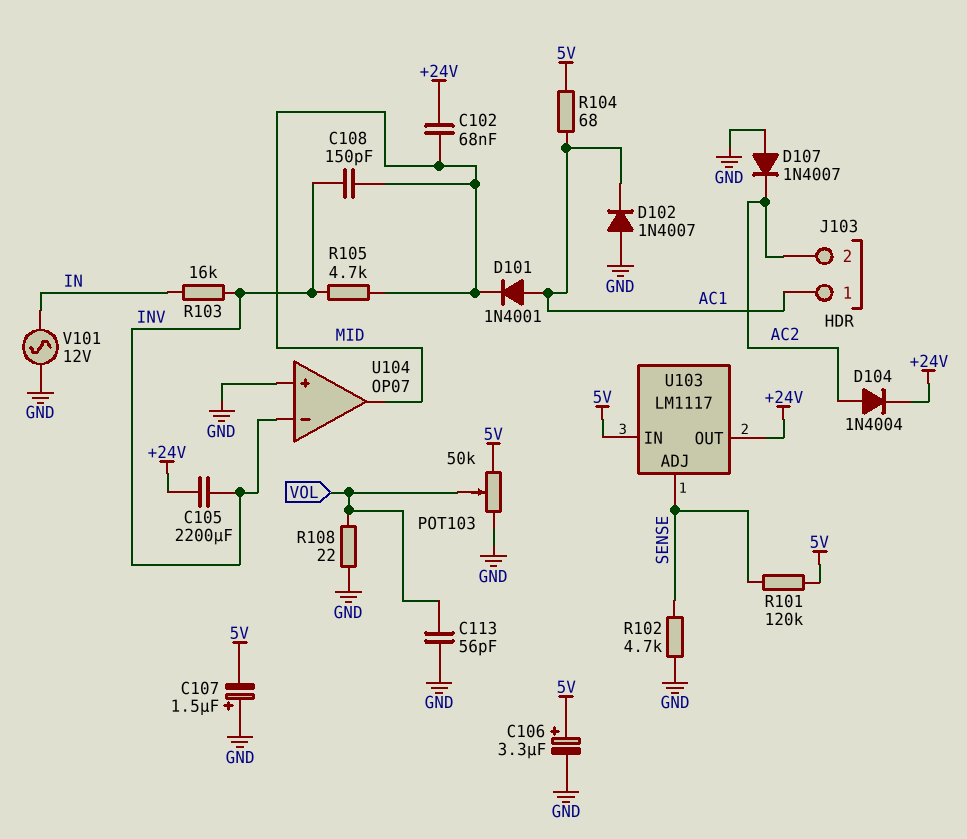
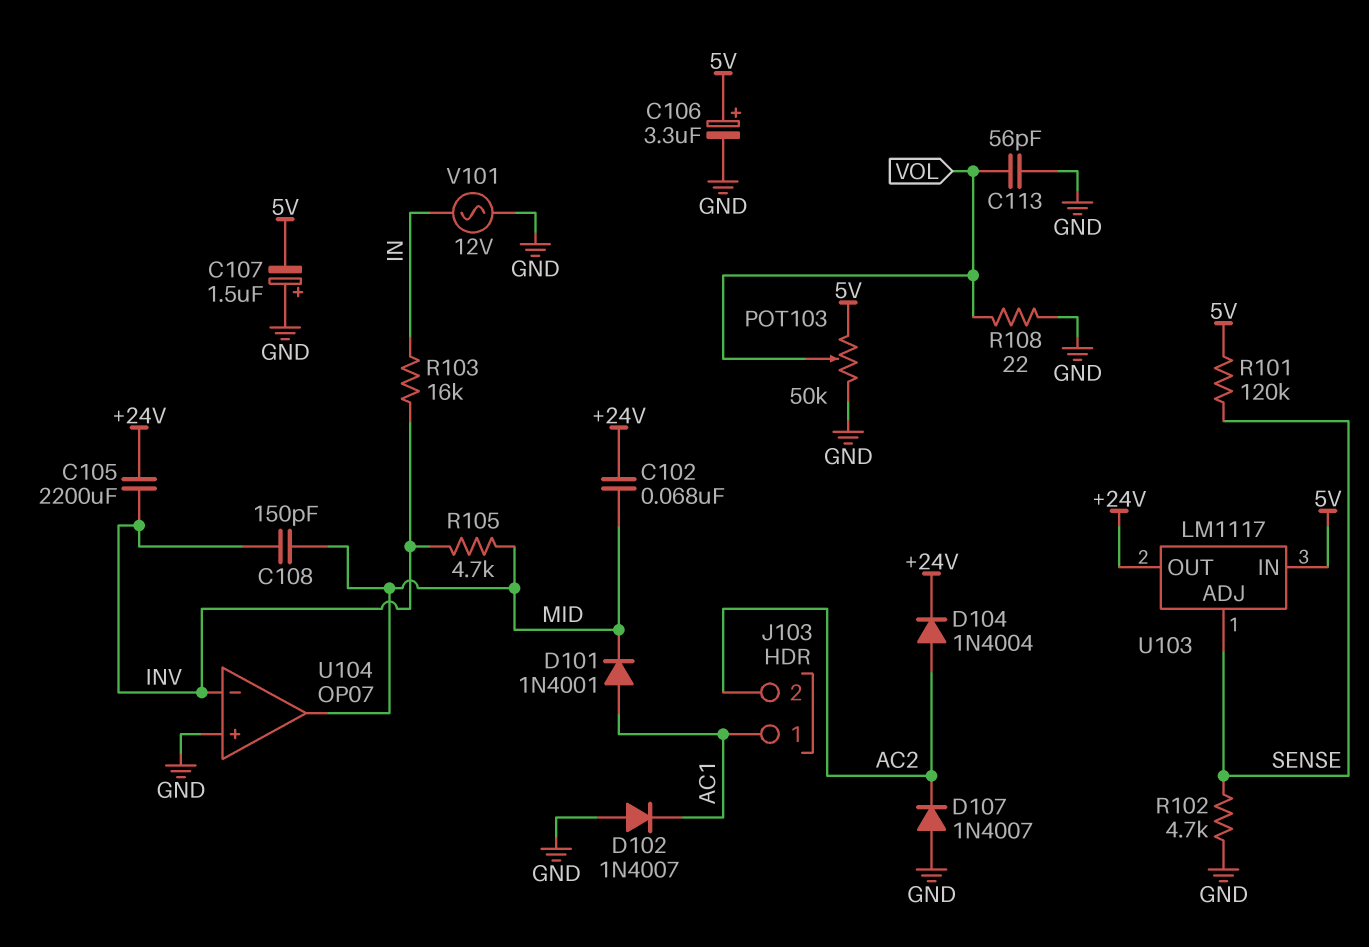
R104: 68 (5V, AC1) -> none

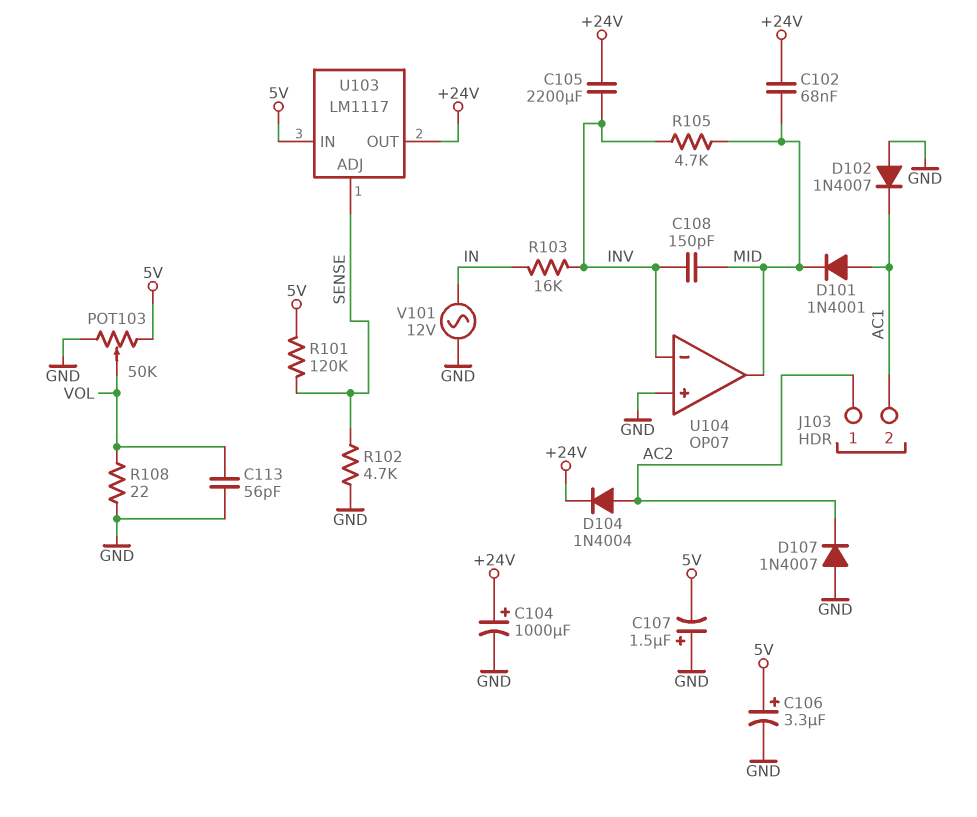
C104: none -> 1000uF (plus +24V, minus GND)
J103 pin 1: AC1 -> AC2
J103 pin 2: AC2 -> AC1

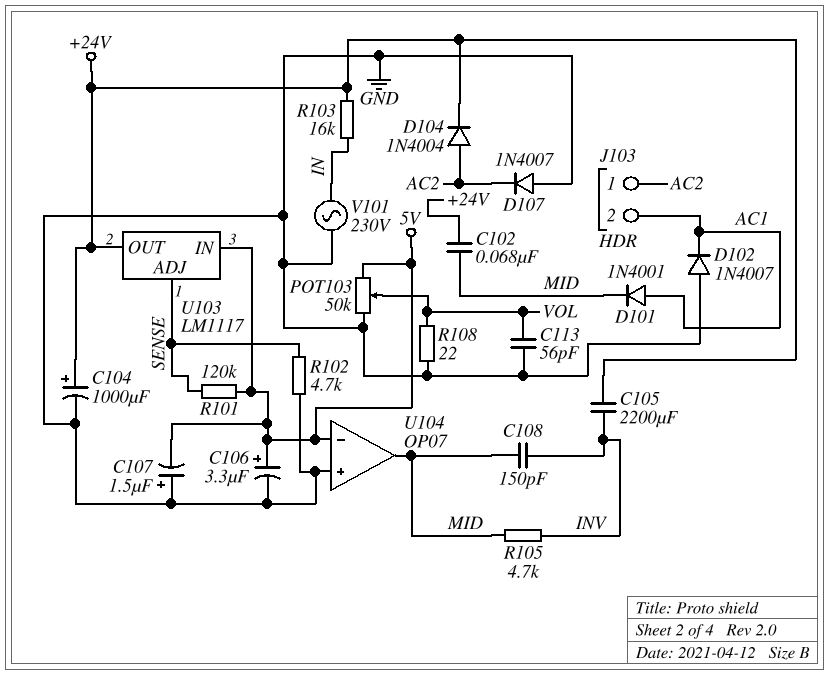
R103: 16k (IN, INV) -> 16k (+24V, IN)
U104 pin in-: INV -> 5V
V101: AC 12V (GND, IN) -> AC 230V (GND, IN)

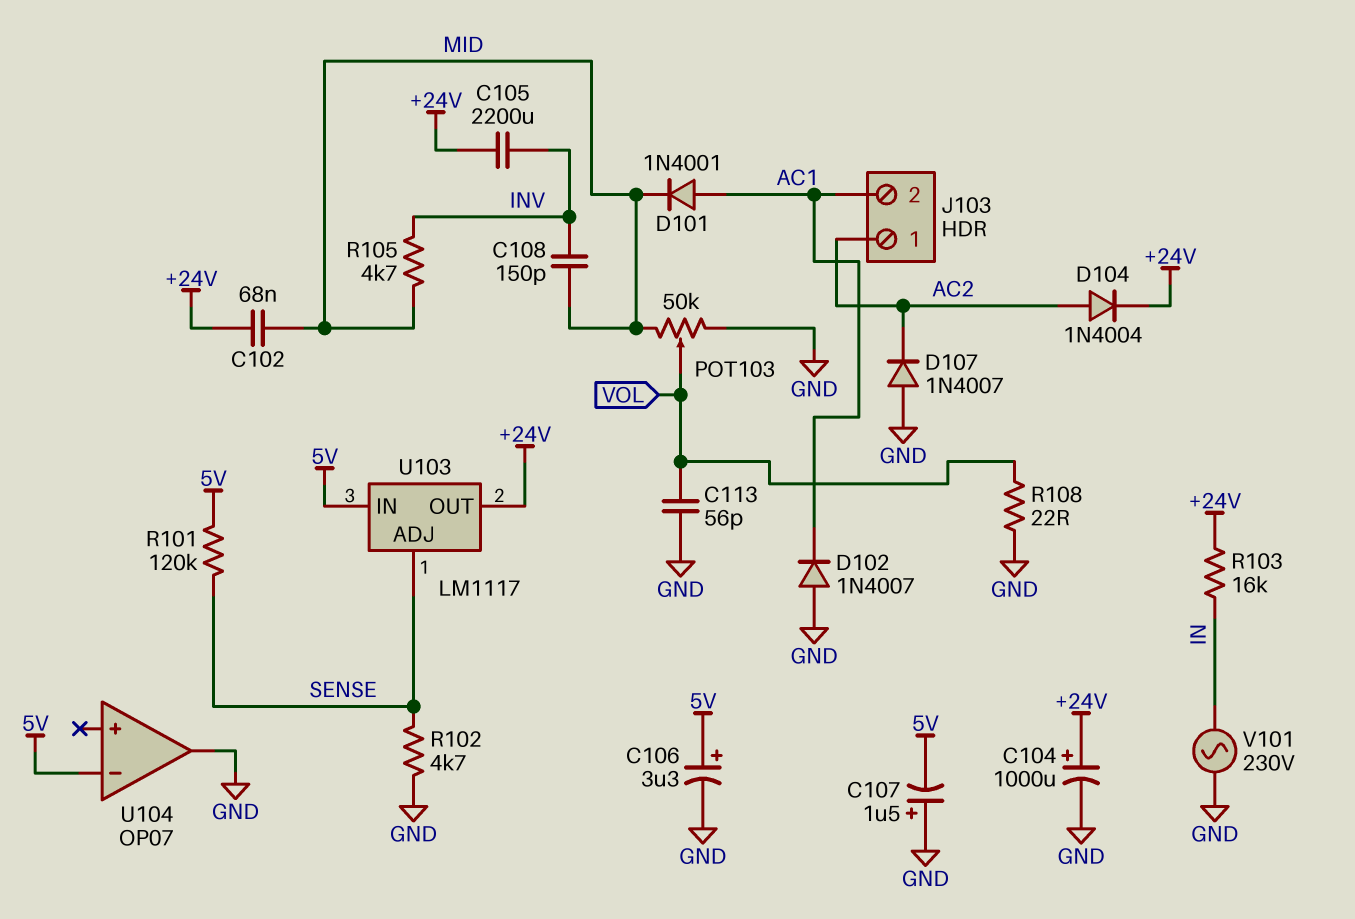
POT103: 50k (5V, GND, wiper VOL) -> 50k (GND, MID, wiper VOL)
U104 pin in+: GND -> none
U104 pin out: MID -> GND

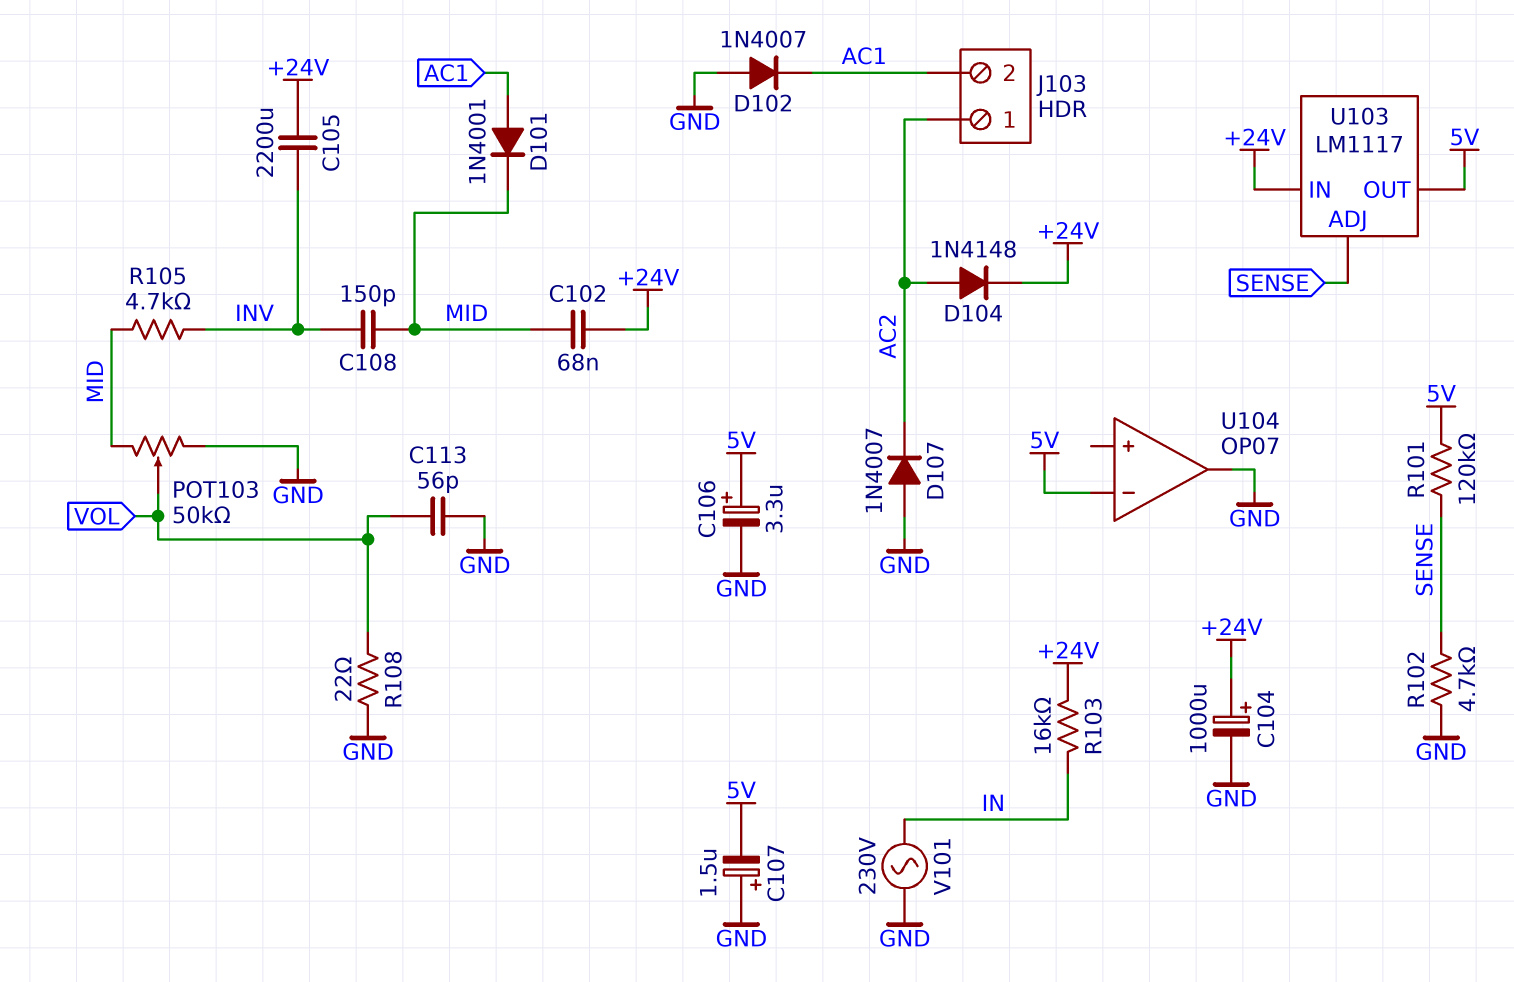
D104: diode 1N4004 (A AC2, K +24V) -> diode 1N4148 (A AC2, K +24V)
U103 pin IN: 5V -> +24V
U103 pin OUT: +24V -> 5V

